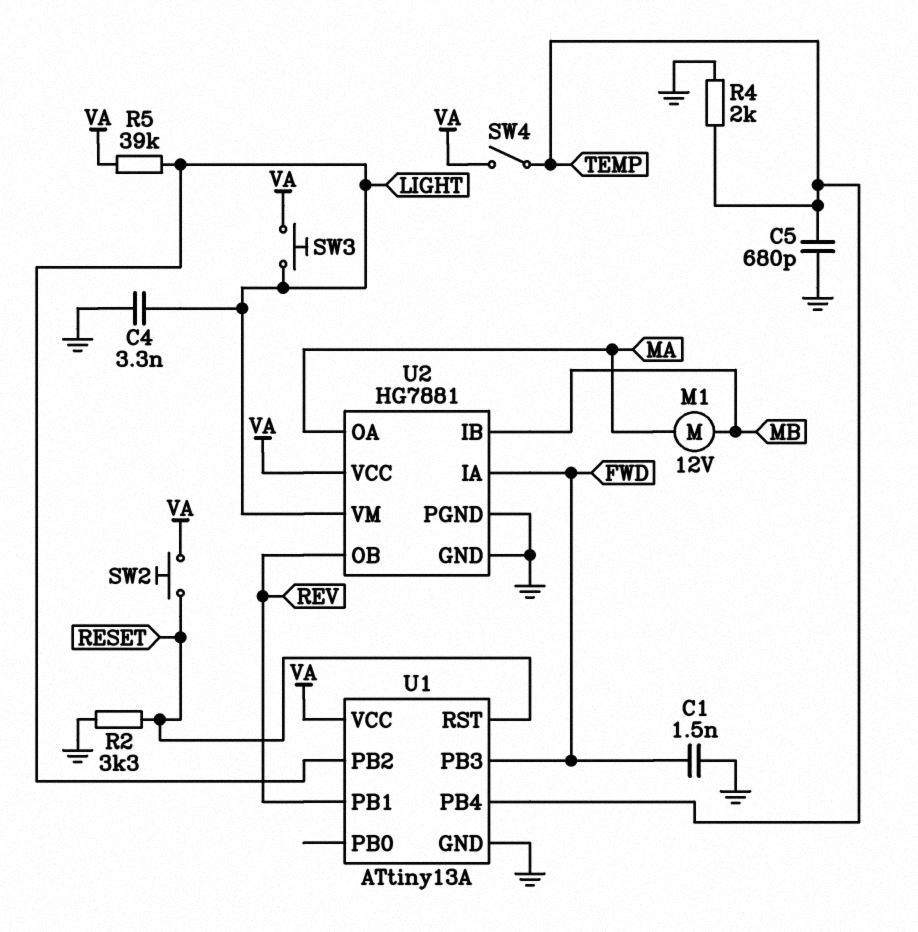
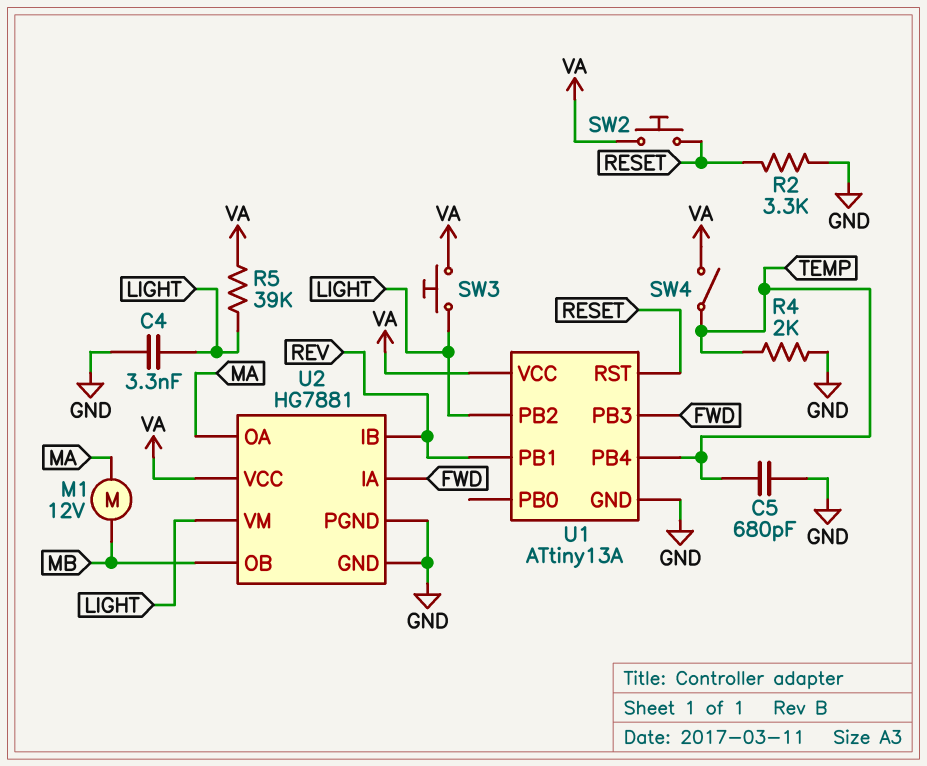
C1: 1.5nF (FWD, GND) -> none
U2 pin IB: MB -> REV
U2 pin OB: REV -> MB

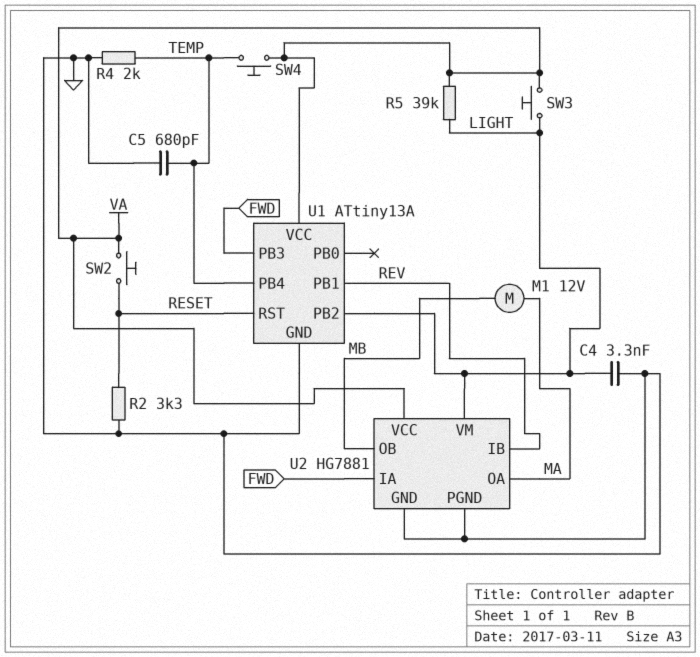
SW4: switch (TEMP, VA) -> button (TEMP, VA)

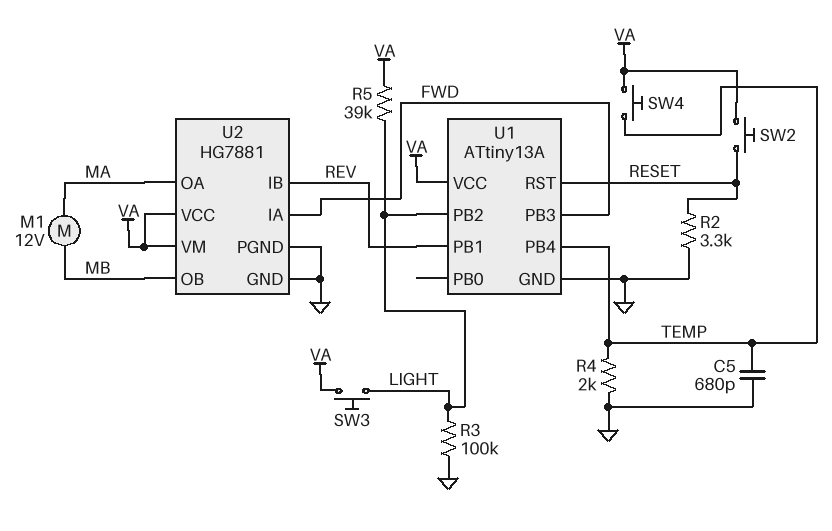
C4: 3.3nF (GND, LIGHT) -> none
R3: none -> 100k (GND, LIGHT)
U2 pin VM: LIGHT -> VA

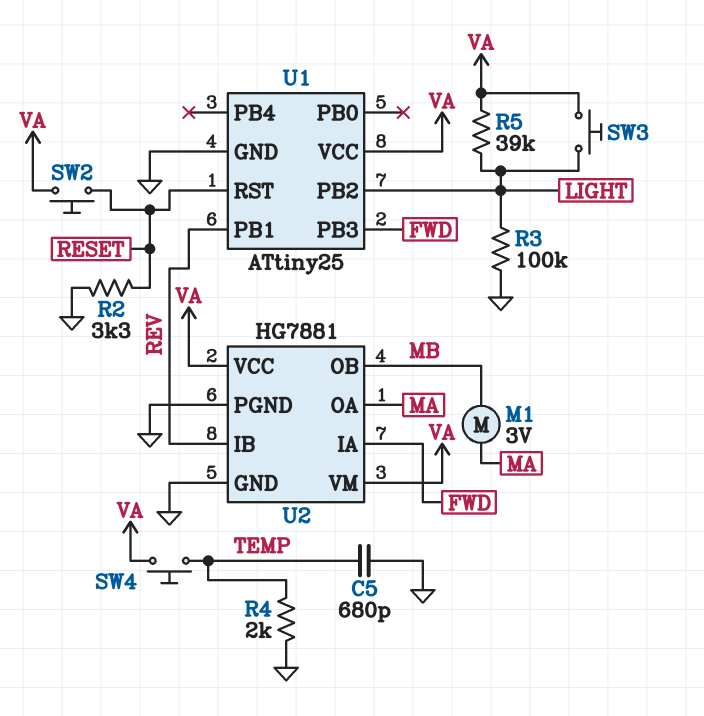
M1: motor 12V (MA, MB) -> motor 3V (MA, MB)
U1: ATtiny13A -> ATtiny25
U1 pin PB4: TEMP -> none

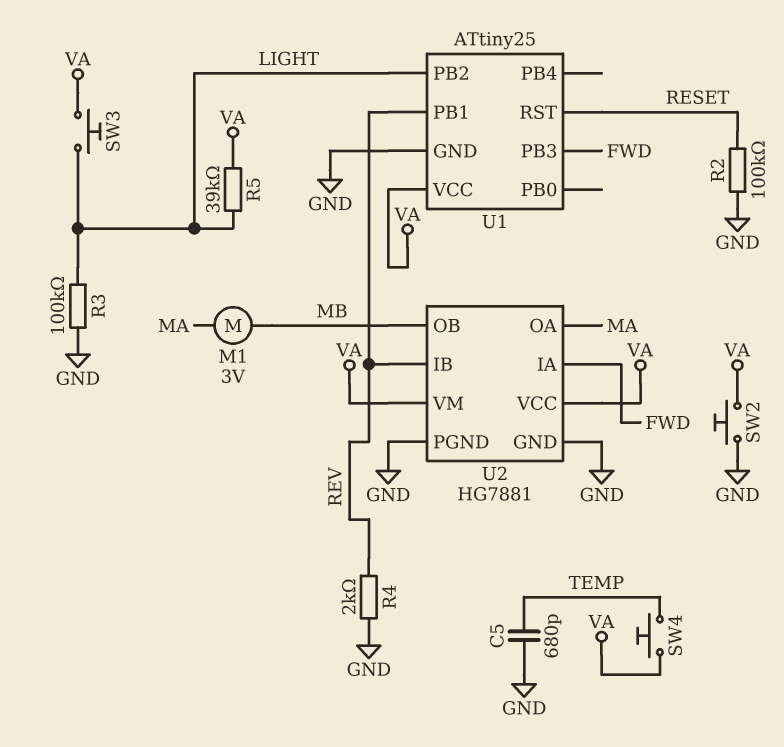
R2: 3.3k (GND, RESET) -> 100k (GND, RESET)
R4: 2k (GND, TEMP) -> 2k (GND, REV)
SW2: button (RESET, VA) -> button (GND, VA)

